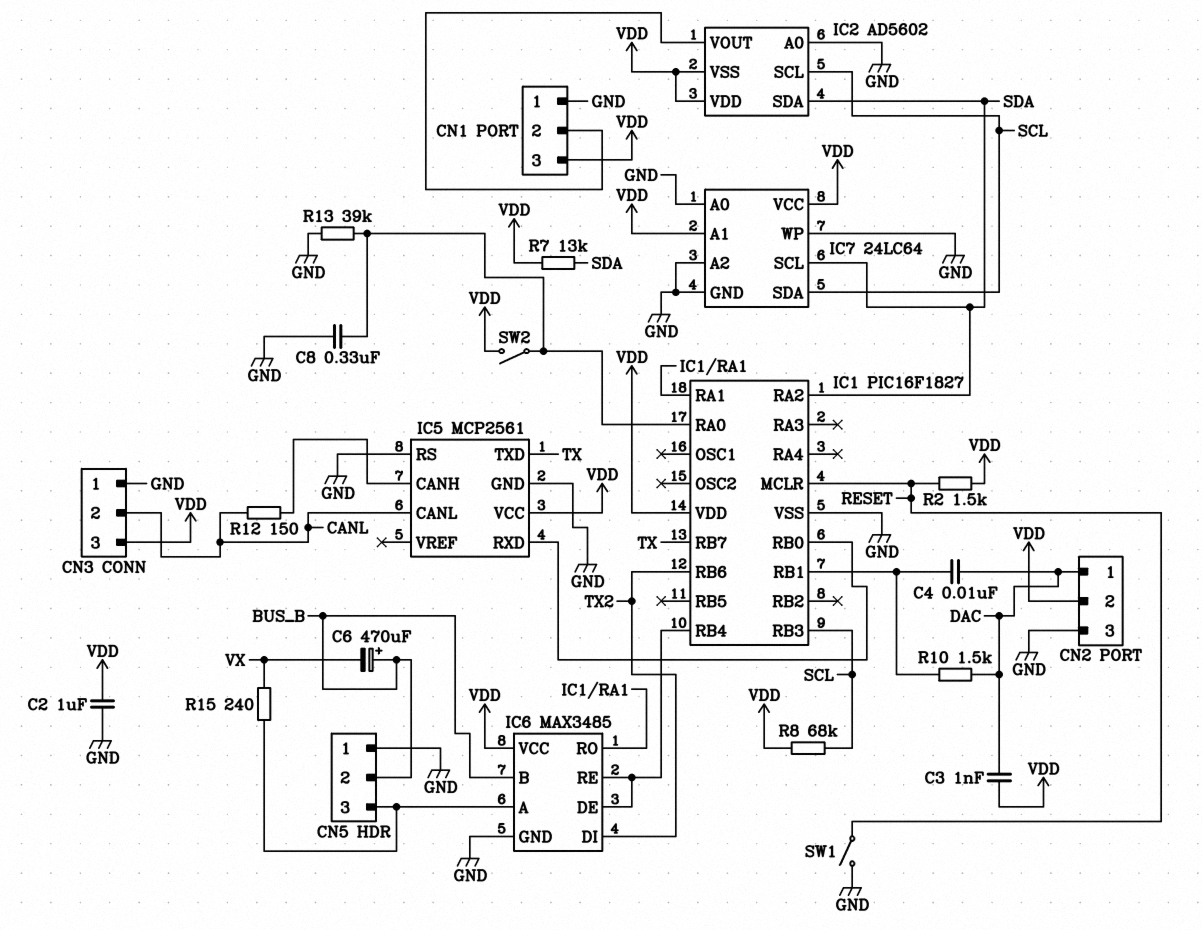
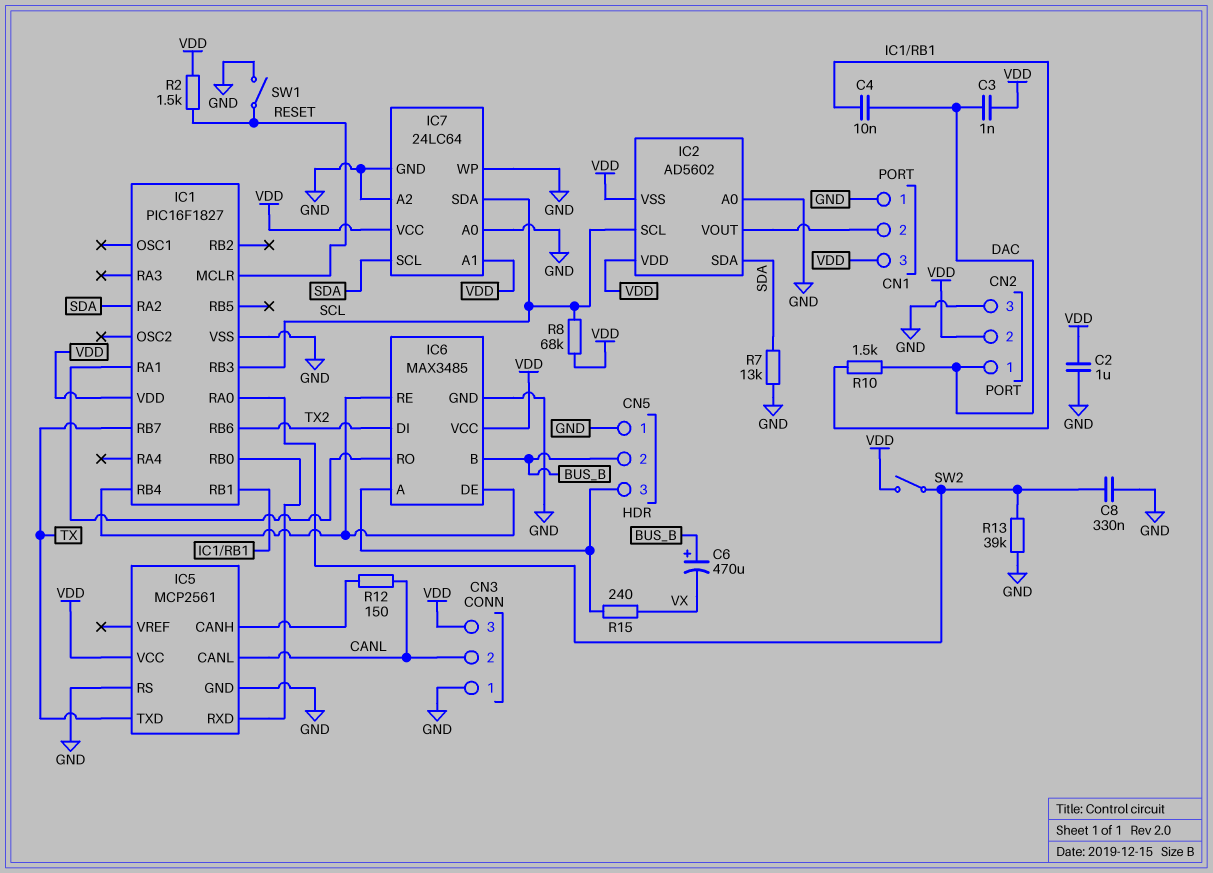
R7: 13k (SDA, VDD) -> 13k (GND, SDA)

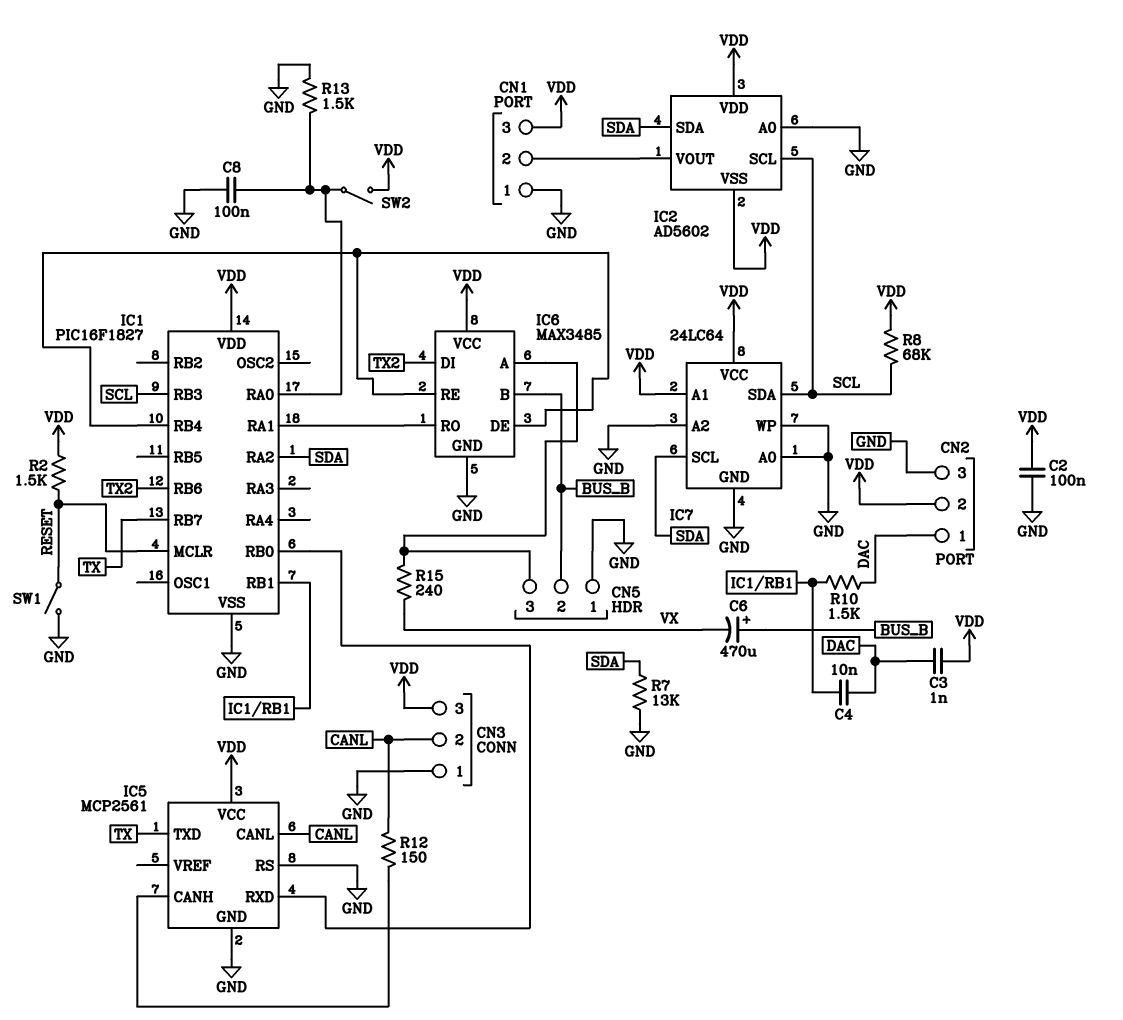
C2: 1uF (GND, VDD) -> 100nF (GND, VDD)
C8: 330nF (GND, IC1/RA0) -> 100nF (GND, IC1/RA0)
R13: 39k (GND, IC1/RA0) -> 1.5k (GND, IC1/RA0)

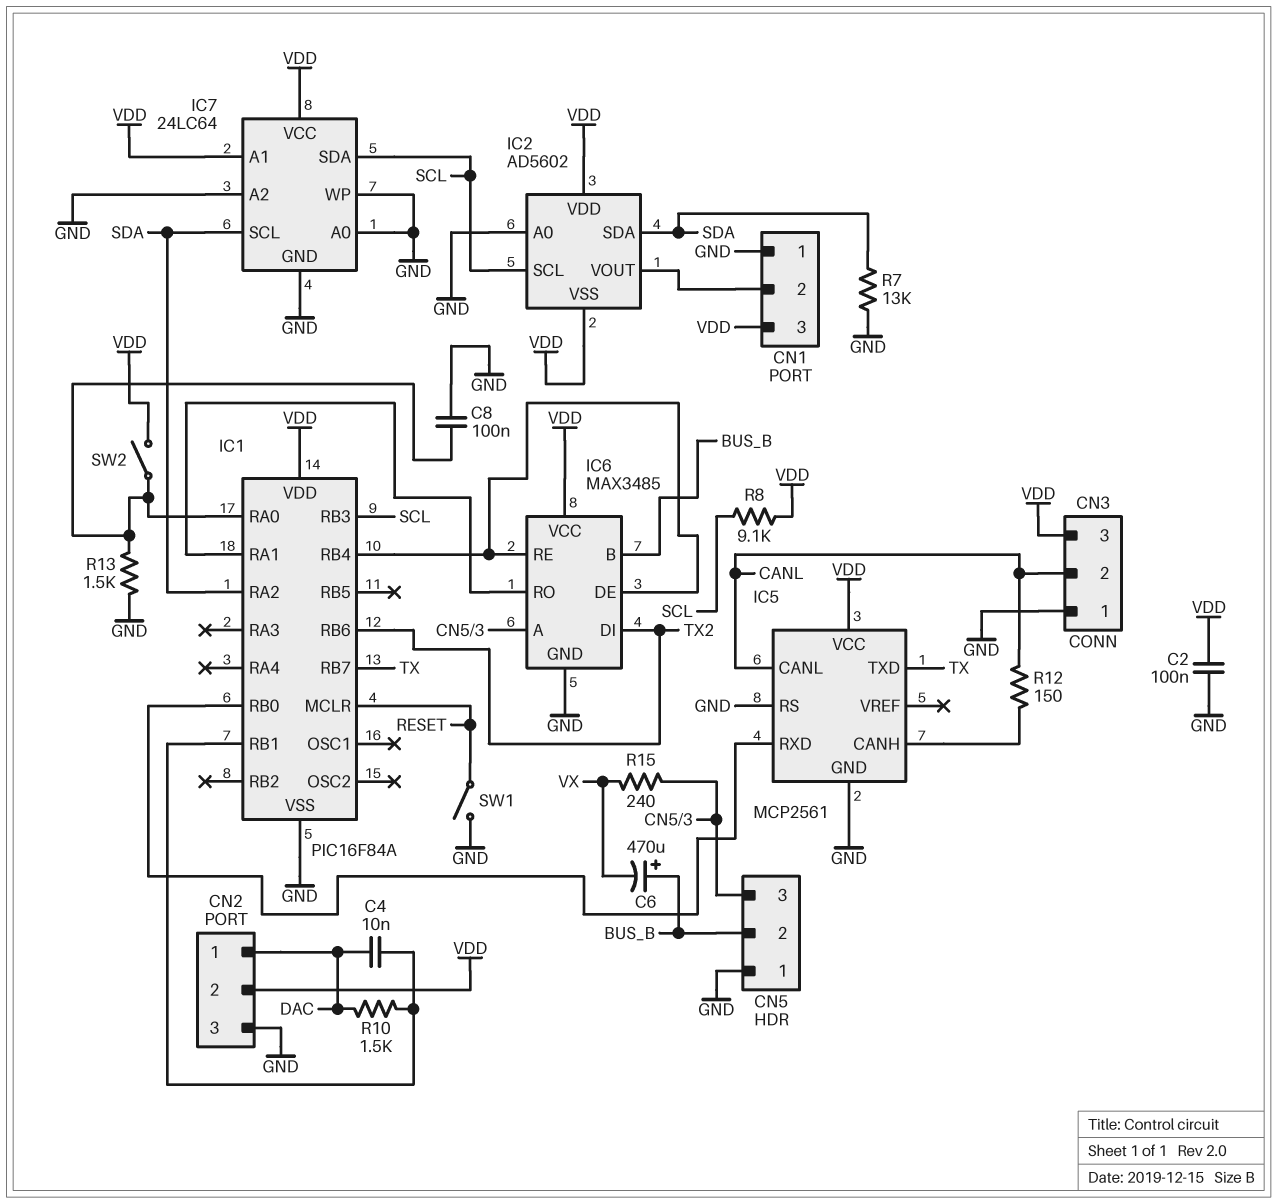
C3: 1nF (DAC, VDD) -> none
IC1: PIC16F1827 -> PIC16F84A
R2: 1.5k (RESET, VDD) -> none
R8: 68k (SCL, VDD) -> 9.1k (SCL, VDD)

